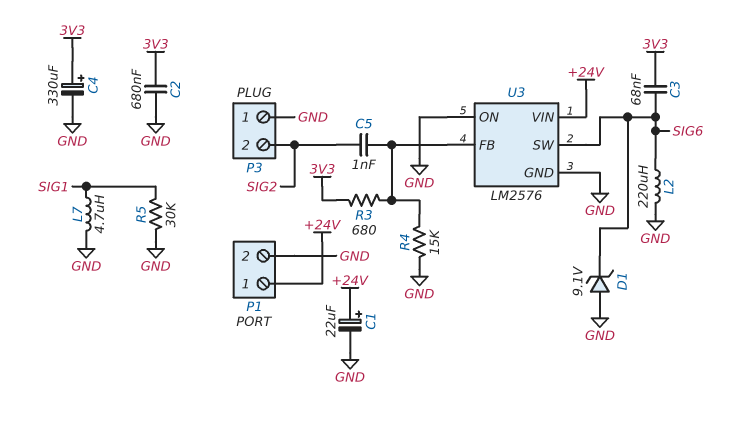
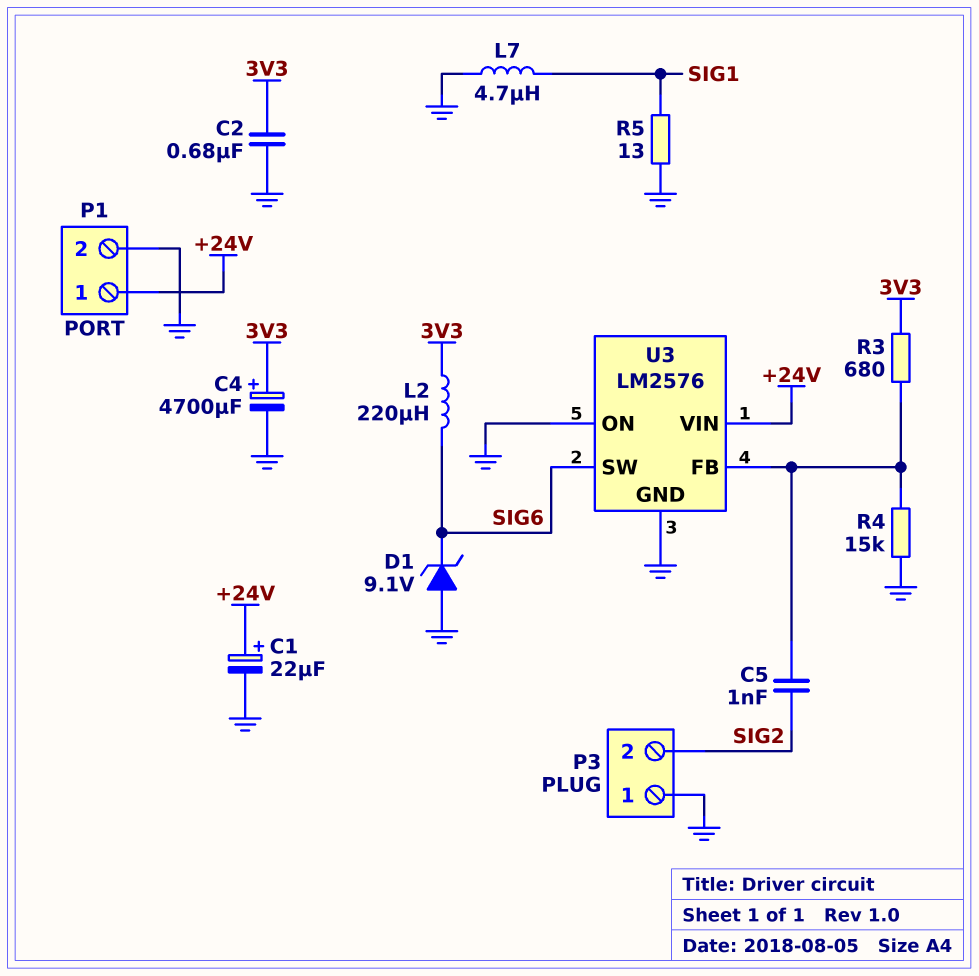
C3: 68nF (3V3, SIG6) -> none
C4: 330uF (plus 3V3, minus GND) -> 4700uF (plus 3V3, minus GND)
L2: 220uH (GND, SIG6) -> 220uH (3V3, SIG6)
R5: 30k (GND, SIG1) -> 13 (GND, SIG1)

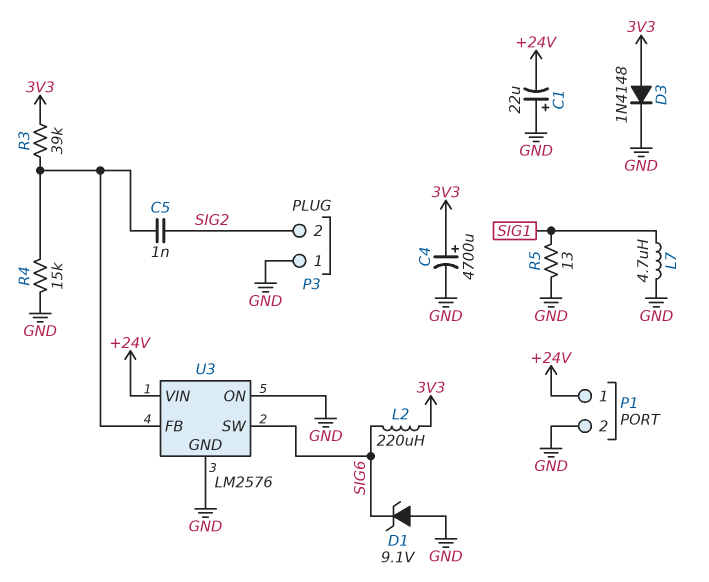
C1: 22uF (plus +24V, minus GND) -> 22uF (plus GND, minus +24V)
C2: 680nF (3V3, GND) -> none
D3: none -> diode 1N4148 (A 3V3, K GND)
R3: 680 (3V3, U3/FB) -> 39k (3V3, U3/FB)

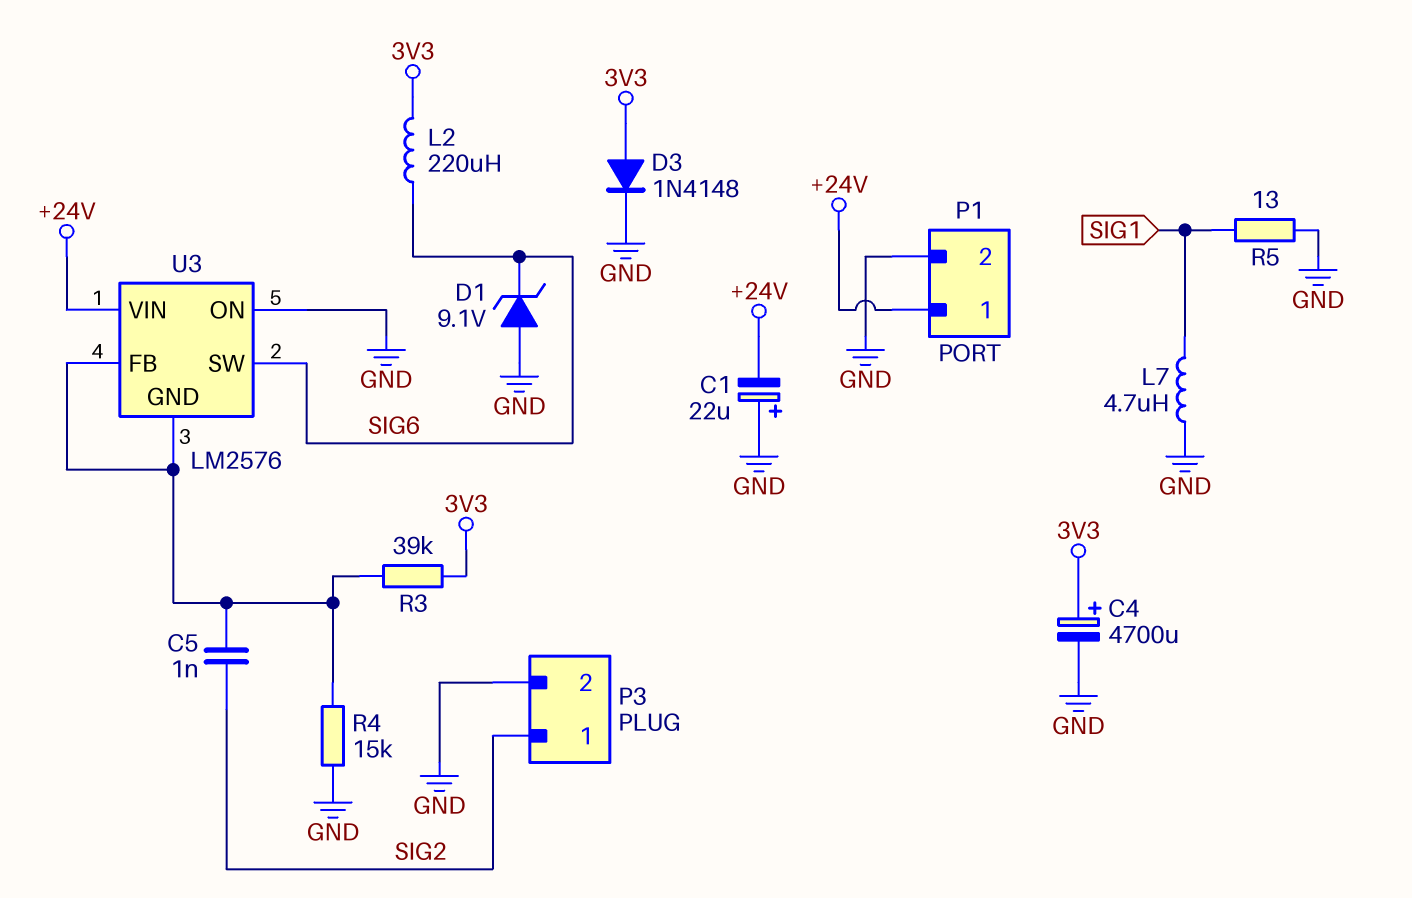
P3 pin 1: GND -> SIG2
P3 pin 2: SIG2 -> GND
U3 pin GND: GND -> U3/FB

